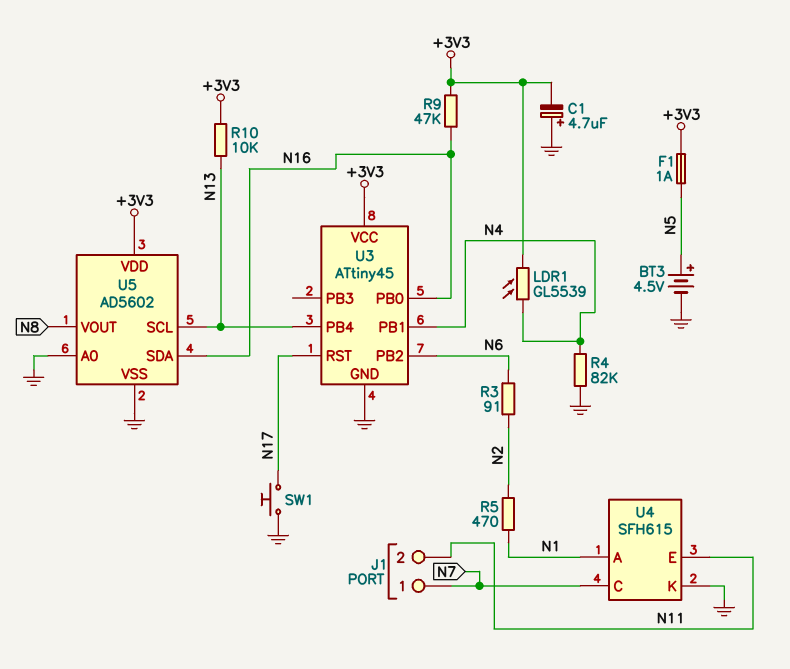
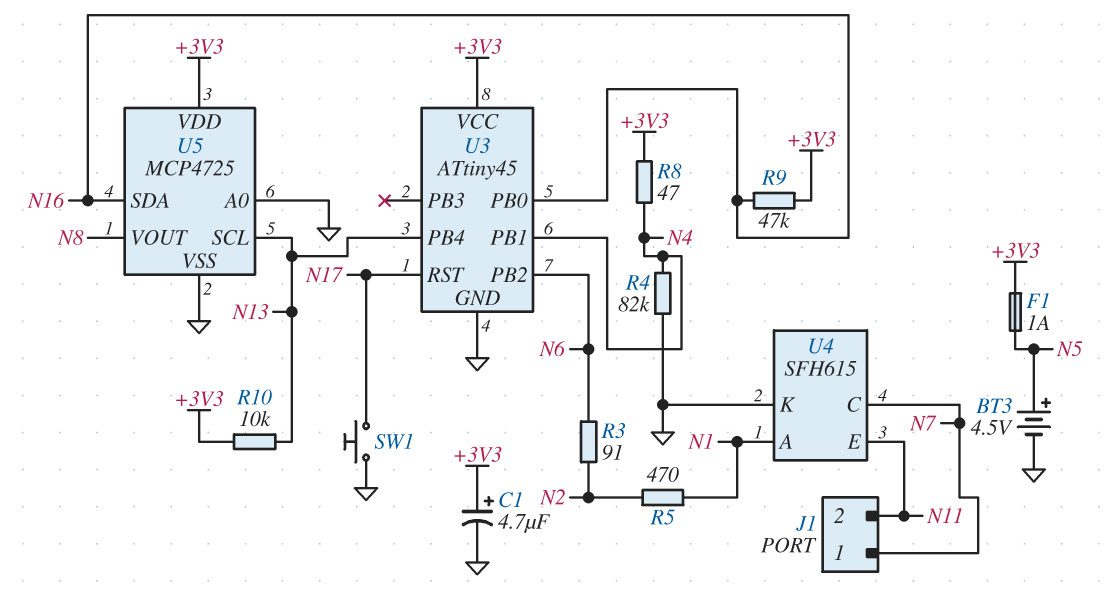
C1: 4.7uF (plus GND, minus +3V3) -> 4.7uF (plus +3V3, minus GND)
LDR1: GL5539 (+3V3, N4) -> none
R8: none -> 47 (+3V3, N4)
U5: AD5602 -> MCP4725

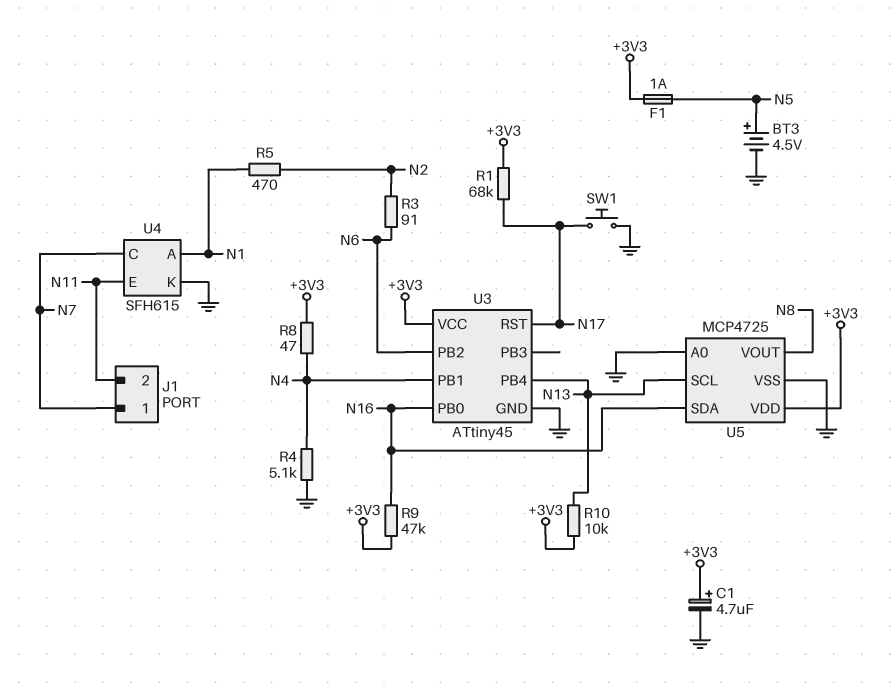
R1: none -> 68k (+3V3, N17)
R4: 82k (GND, N4) -> 5.1k (GND, N4)

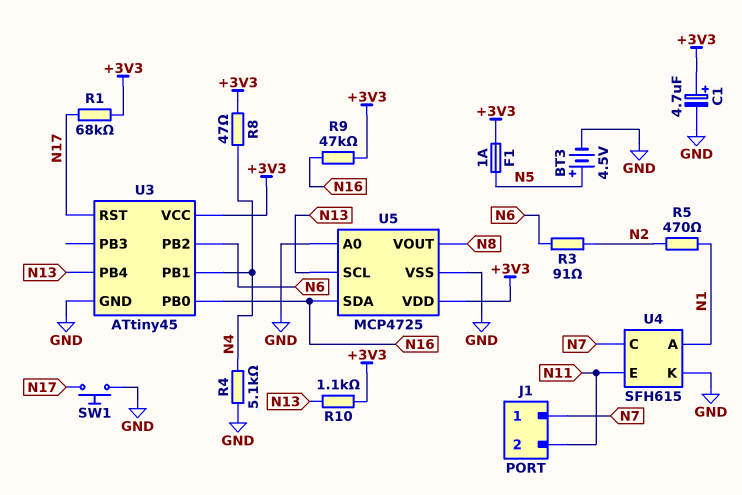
R10: 10k (+3V3, N13) -> 1.1k (+3V3, N13)

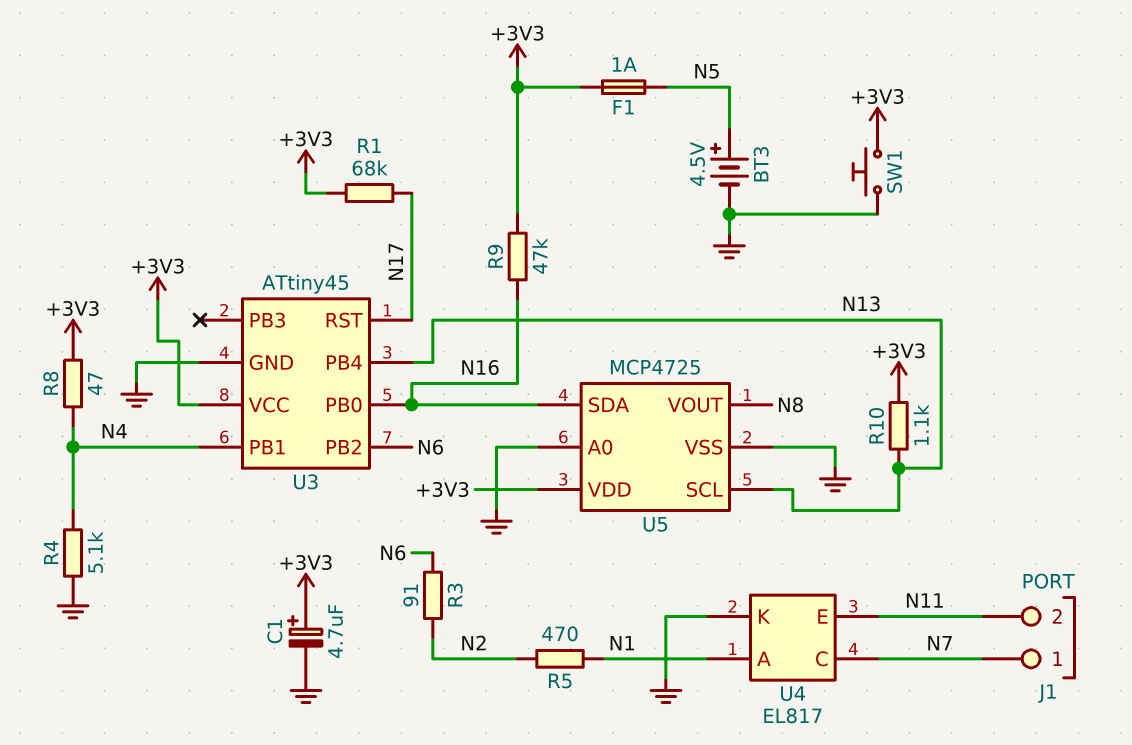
SW1: button (GND, N17) -> button (+3V3, GND)
U4: SFH615 -> EL817

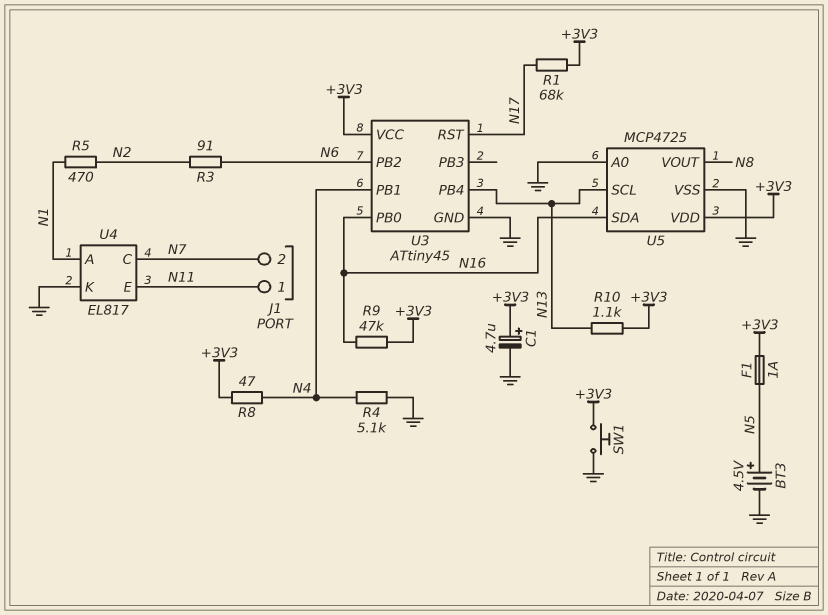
J1 pin 1: N7 -> N11
J1 pin 2: N11 -> N7

